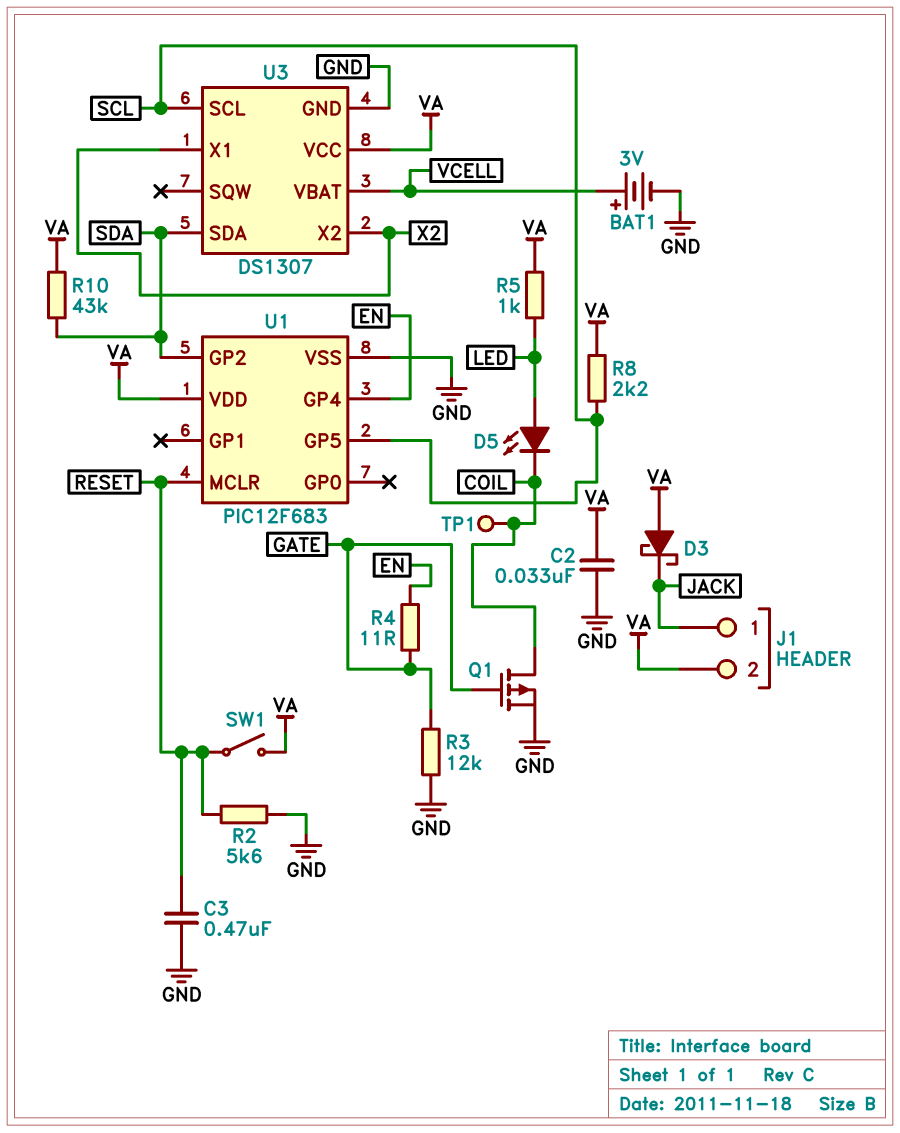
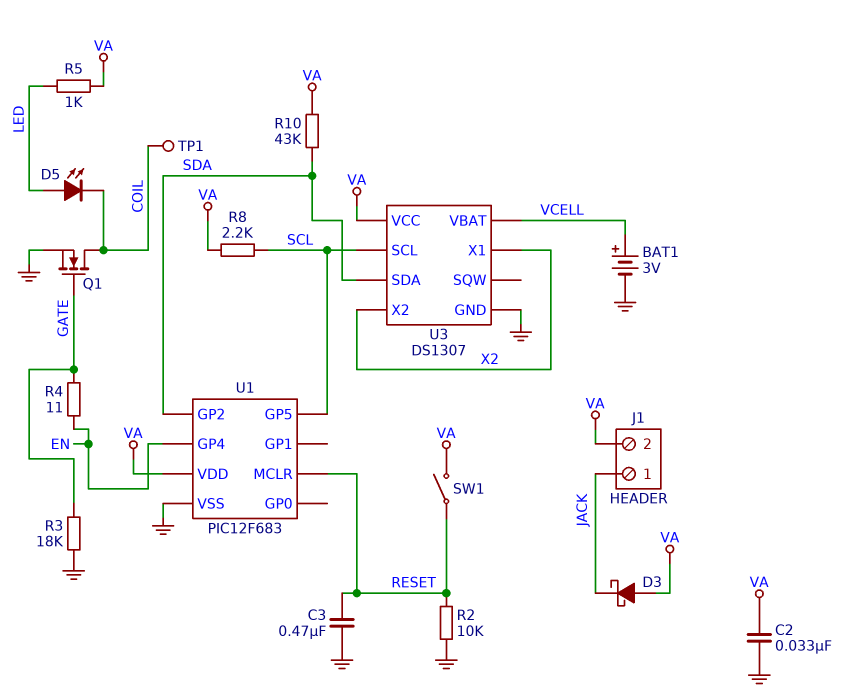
Q1: PMOS (G GATE, D COIL, S GND) -> NMOS (G GATE, D COIL, S GND)
R2: 5.6k (GND, RESET) -> 10k (GND, RESET)
R3: 12k (GATE, GND) -> 18k (GATE, GND)

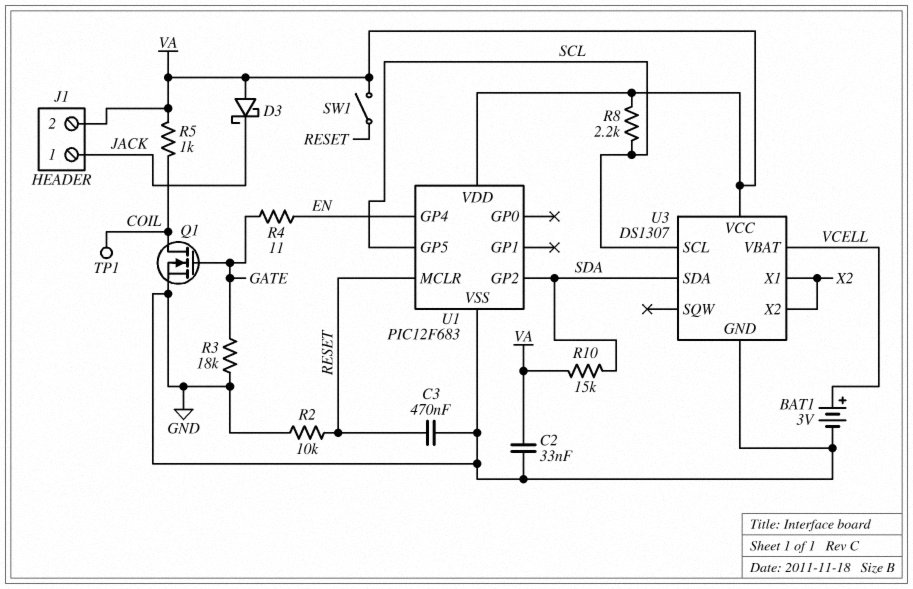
D5: LED (A LED, K COIL) -> none
R5: 1k (LED, VA) -> 1k (COIL, VA)
R10: 43k (SDA, VA) -> 15k (SDA, VA)

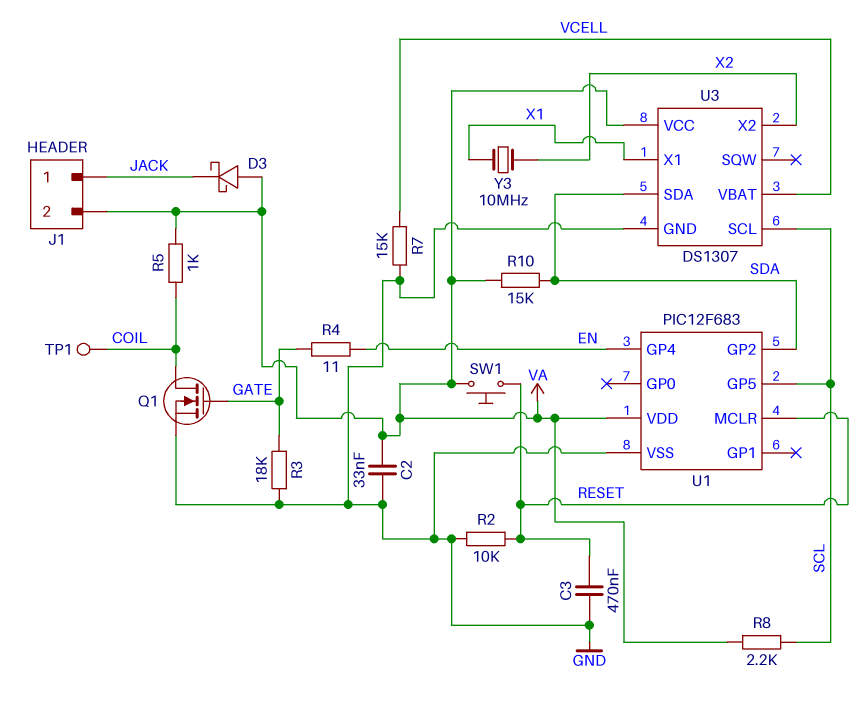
BAT1: 3V (plus VCELL, minus GND) -> none
R7: none -> 15k (GND, VCELL)
SW1: switch (RESET, VA) -> button (RESET, VA)
U3 pin X1: X2 -> X1
Y3: none -> 10MHz (X1, X2)

